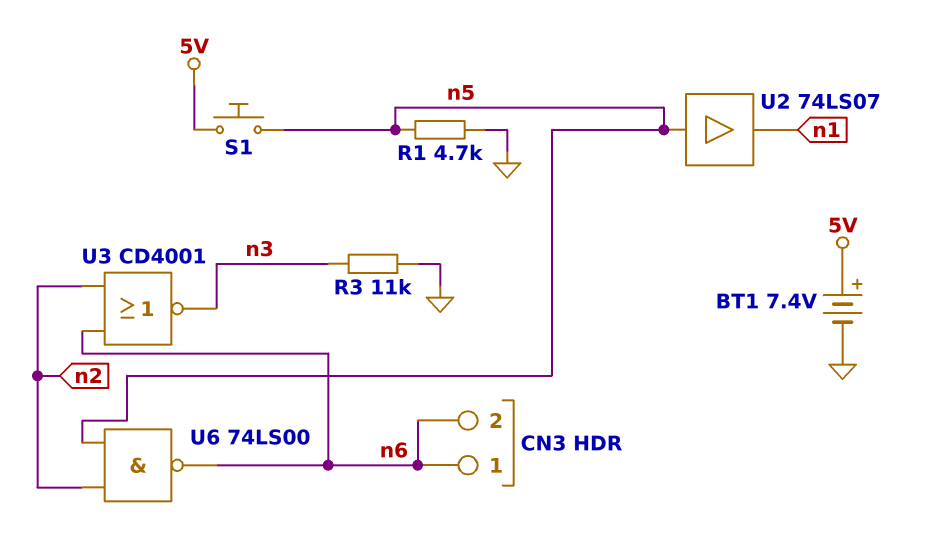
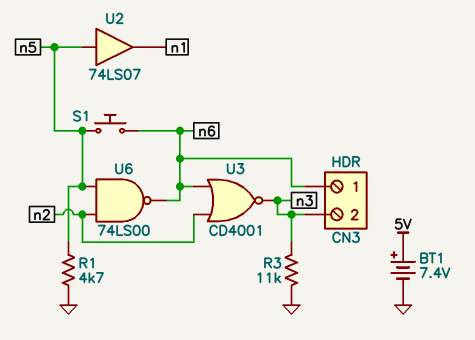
CN3 pin 2: n6 -> n3
S1: button (5V, n5) -> button (n5, n6)

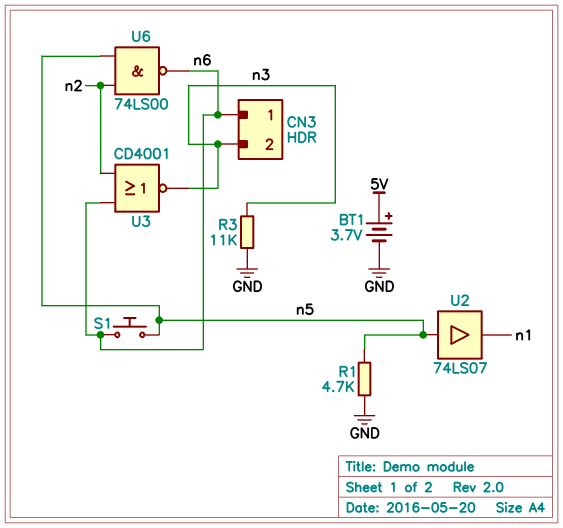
BT1: 7.4V (plus 5V, minus GND) -> 3.7V (plus 5V, minus GND)

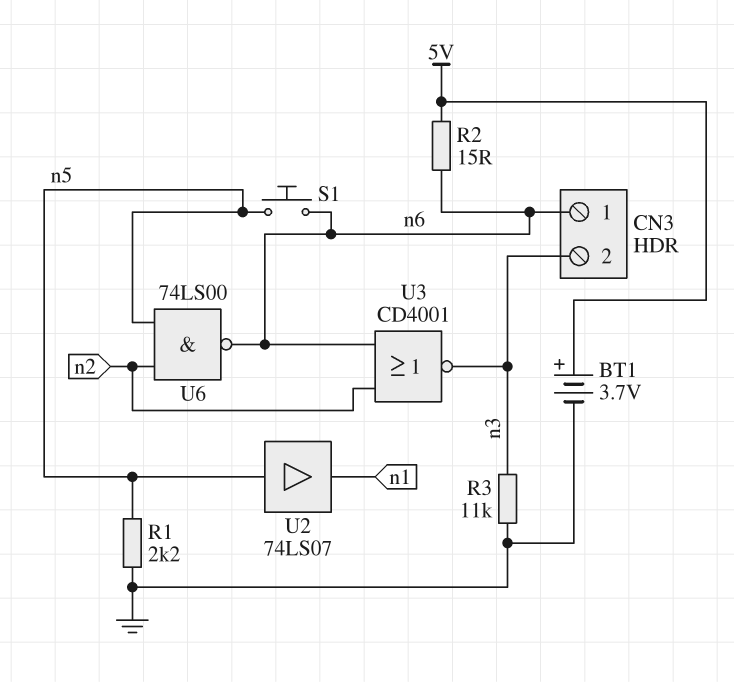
R1: 4.7k (GND, n5) -> 2.2k (GND, n5)
R2: none -> 15 (5V, n6)

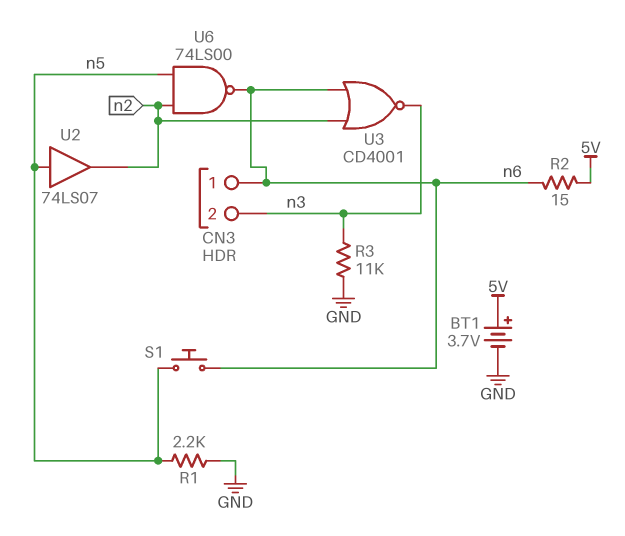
U2: buffer 74LS07 (in n5, out n1) -> buffer 74LS07 (in n5, out n2)

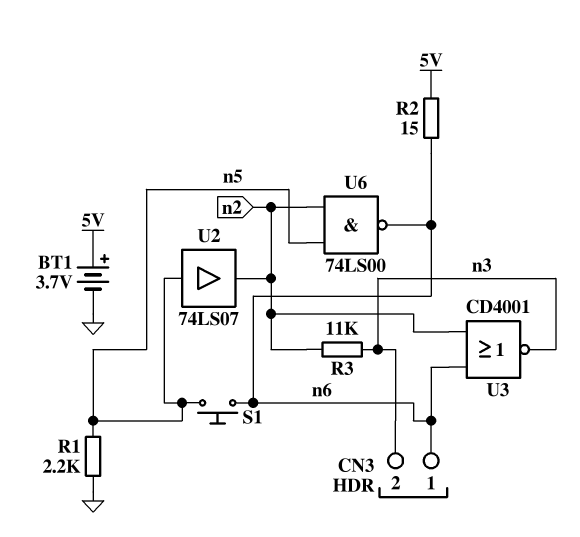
R3: 11k (GND, n3) -> 11k (n2, n3)

